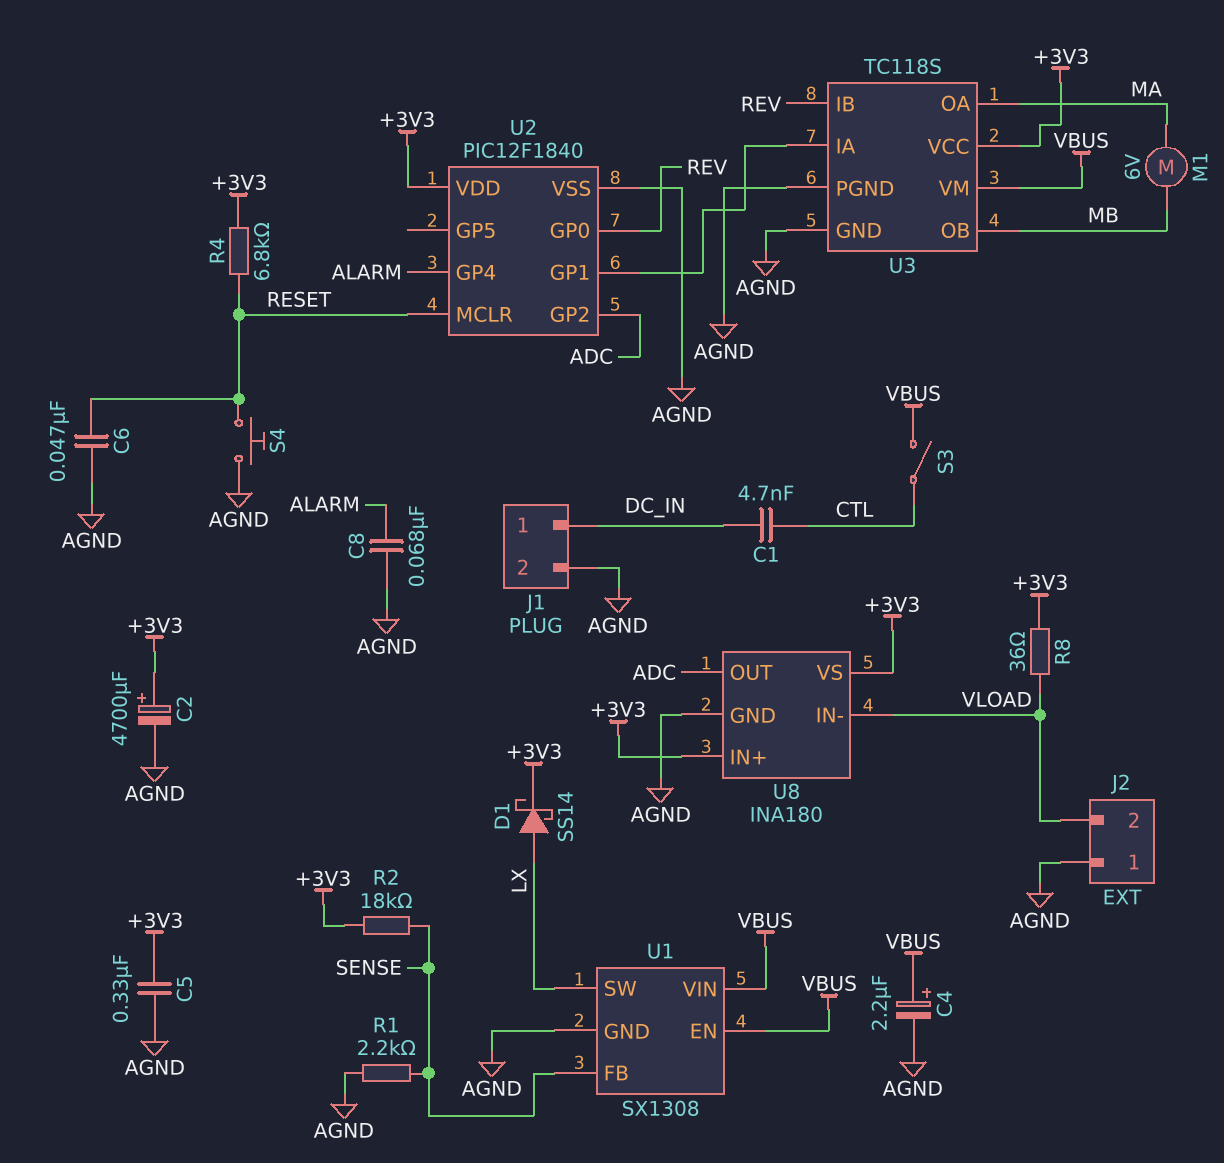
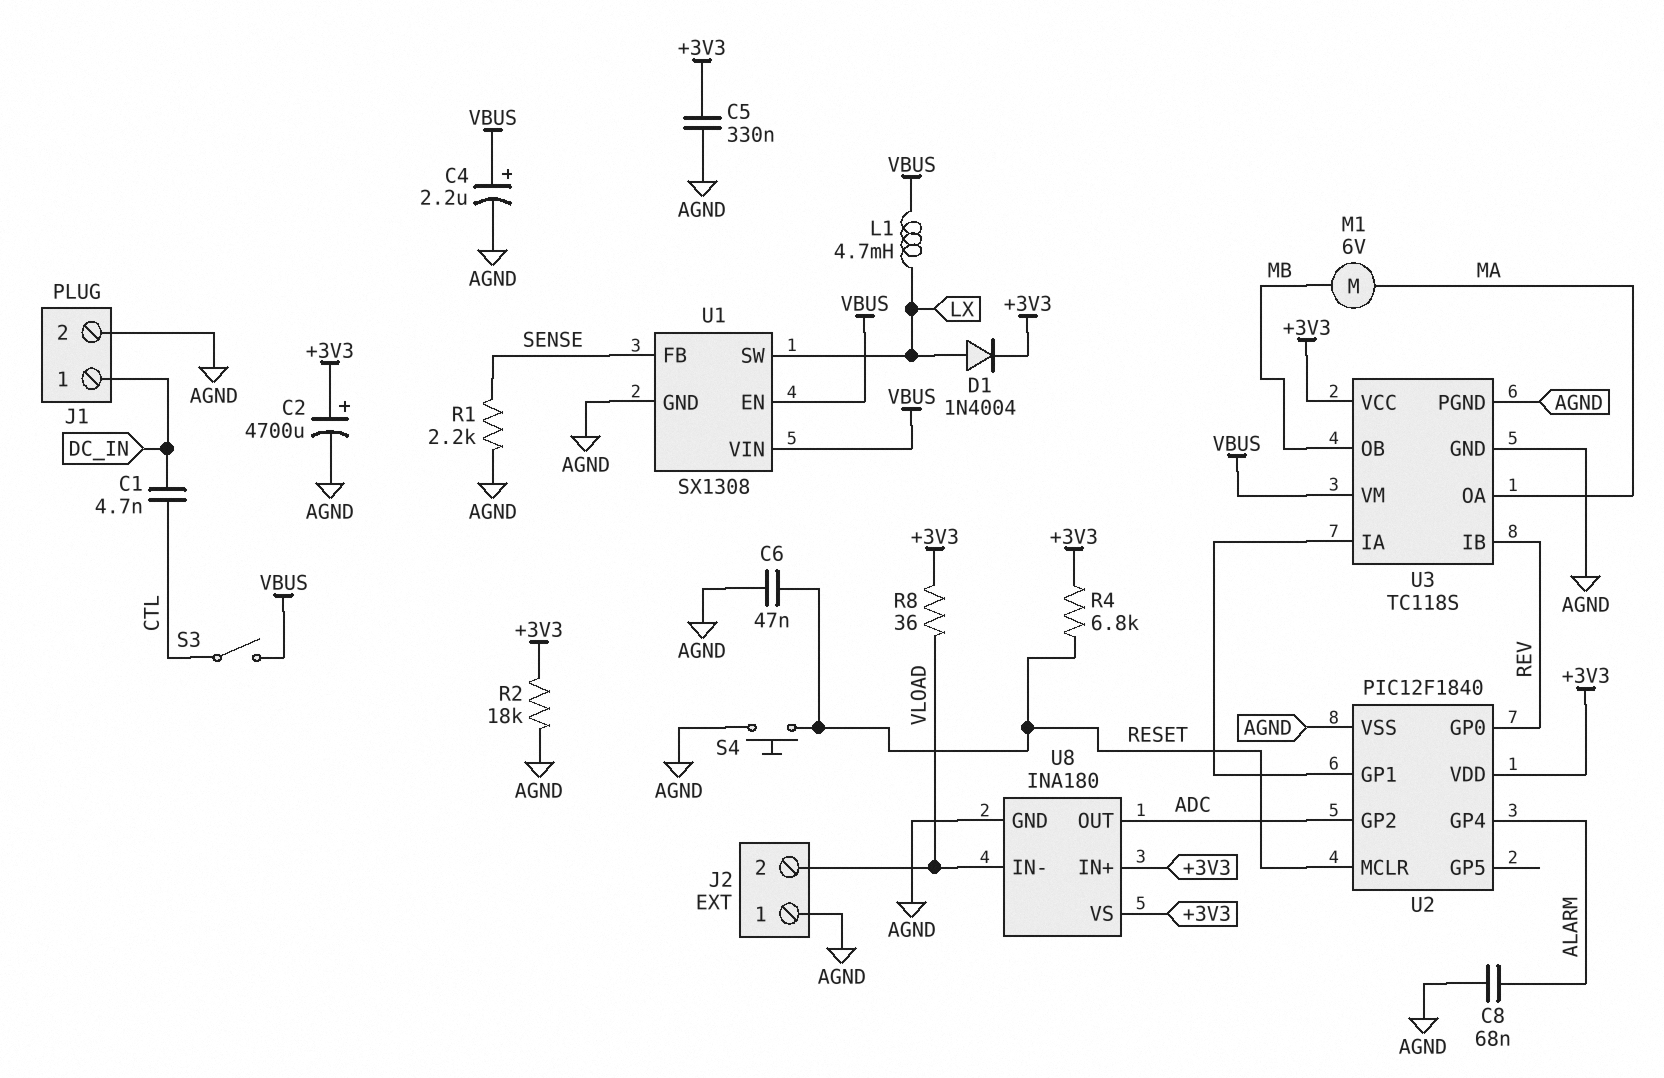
D1: schottky SS14 (A LX, K +3V3) -> diode 1N4004 (A LX, K +3V3)
L1: none -> 4.7mH (LX, VBUS)
R2: 18k (+3V3, SENSE) -> 18k (+3V3, AGND)

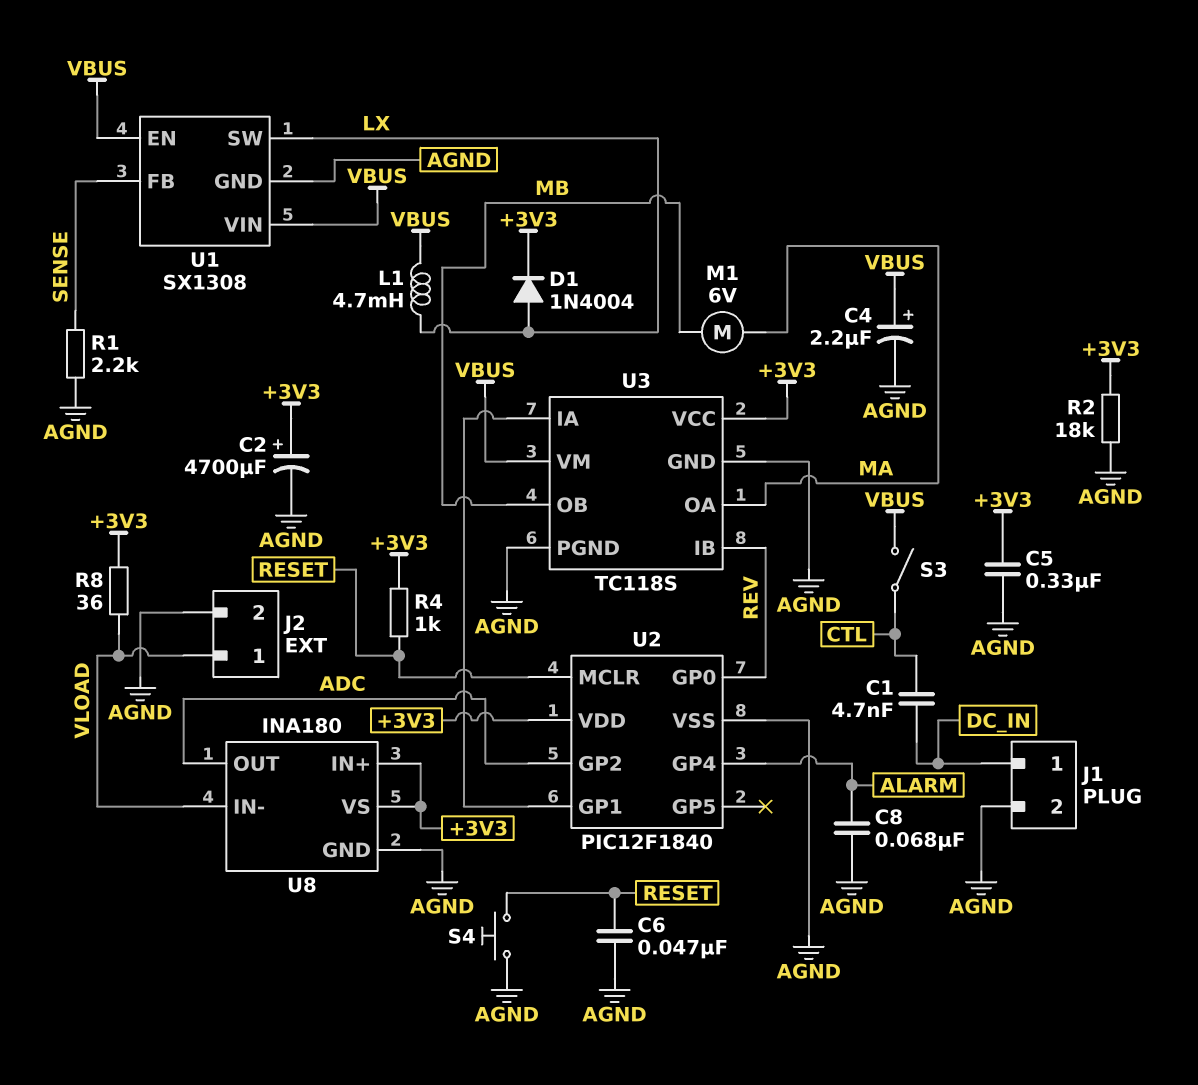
J2 pin 1: AGND -> VLOAD
J2 pin 2: VLOAD -> AGND
R4: 6.8k (+3V3, RESET) -> 1k (+3V3, RESET)

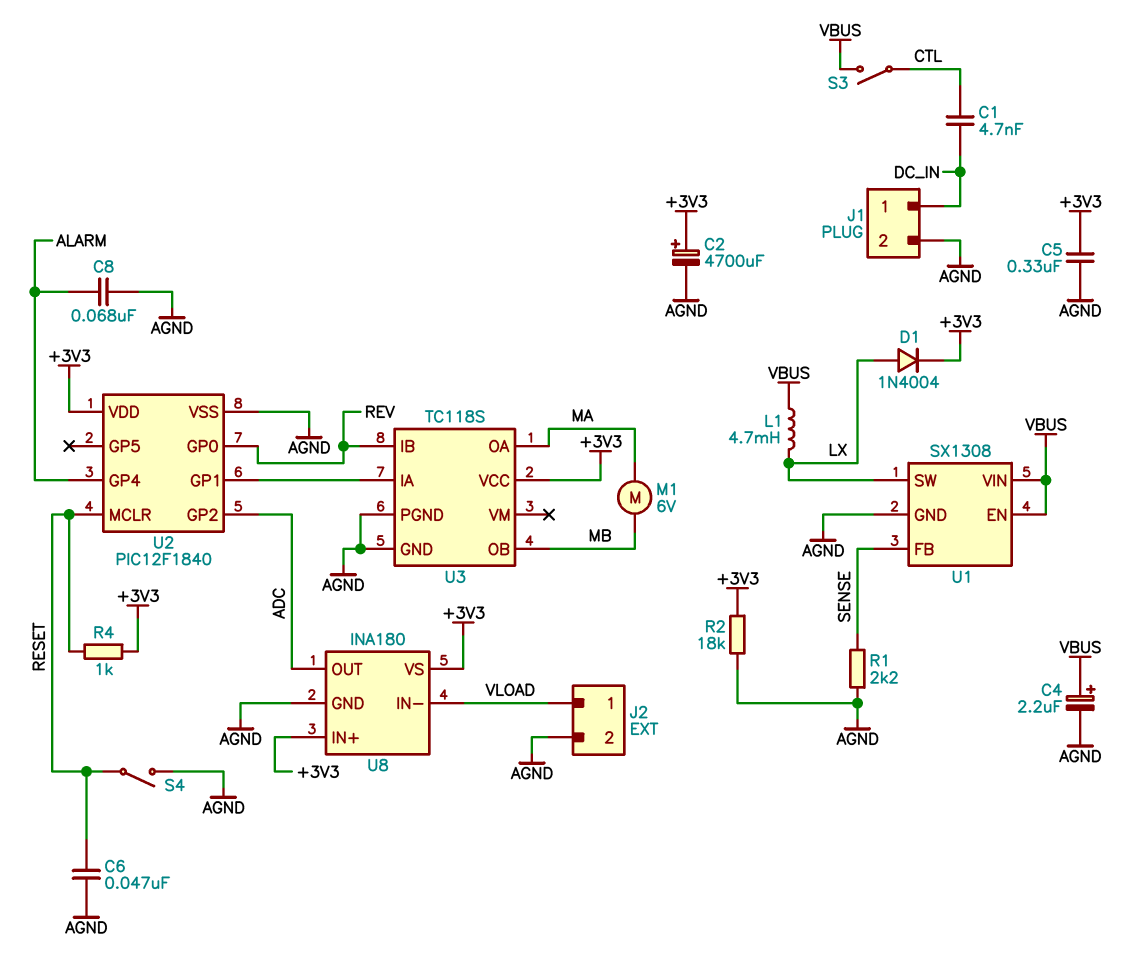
R8: 36 (+3V3, VLOAD) -> none
S4: button (AGND, RESET) -> switch (AGND, RESET)
U3 pin VM: VBUS -> none

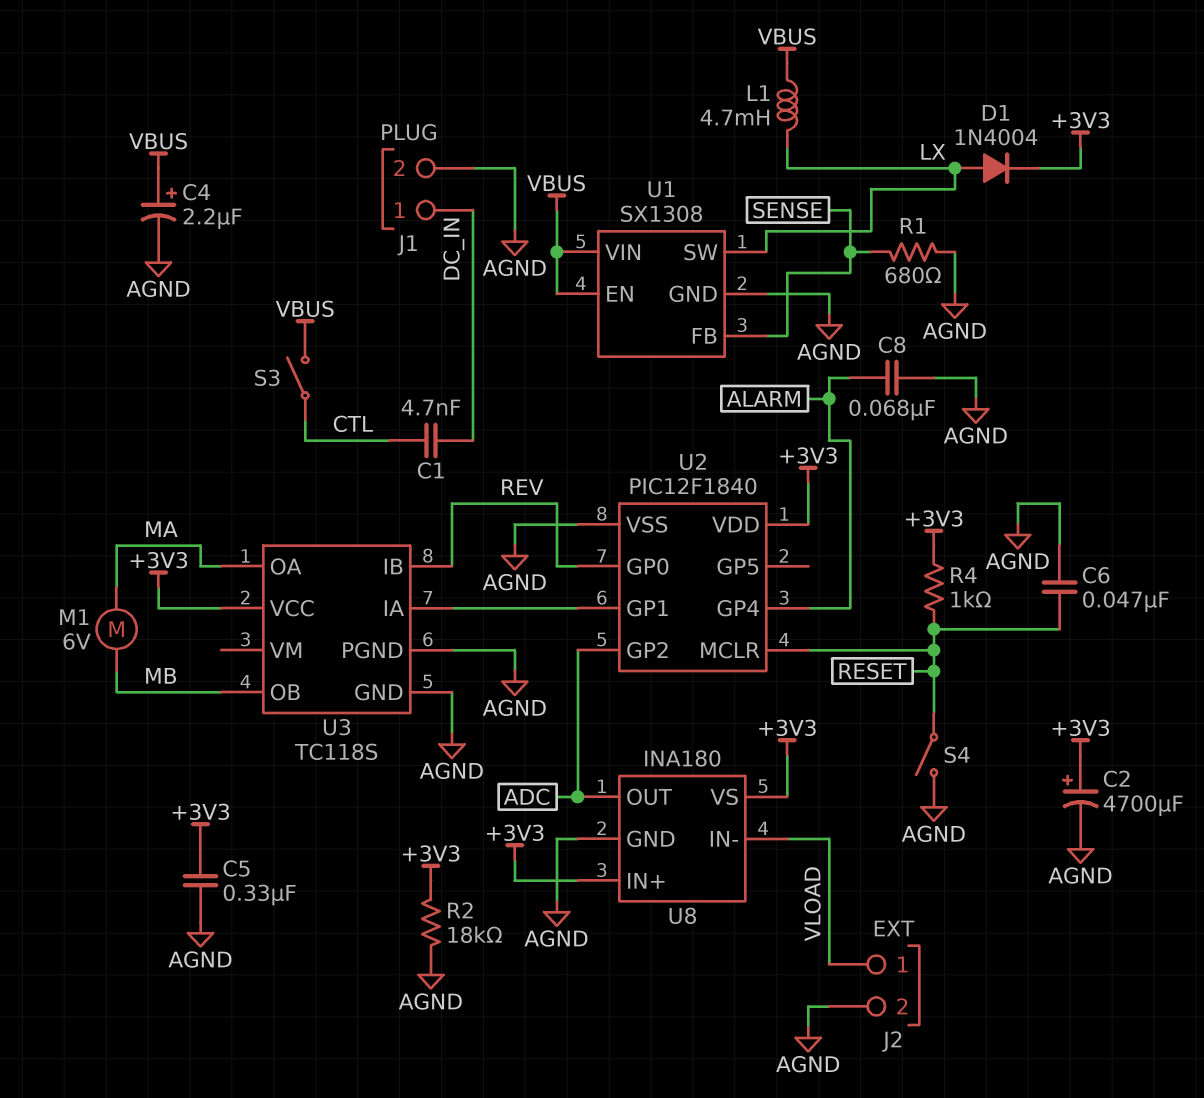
R1: 2.2k (AGND, SENSE) -> 680 (AGND, SENSE)

